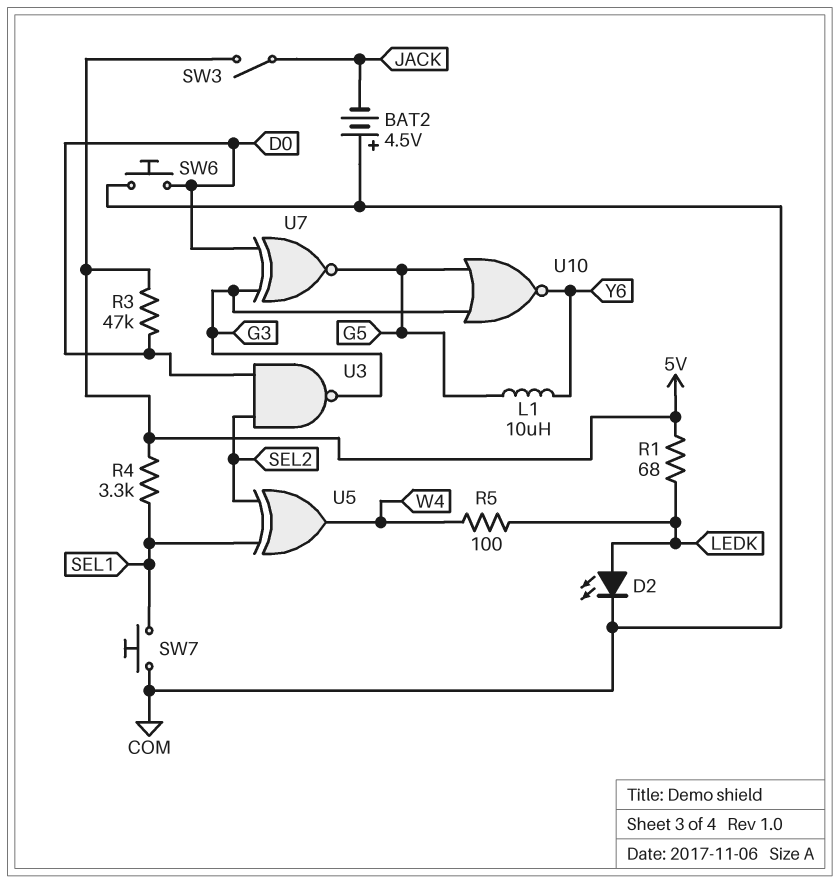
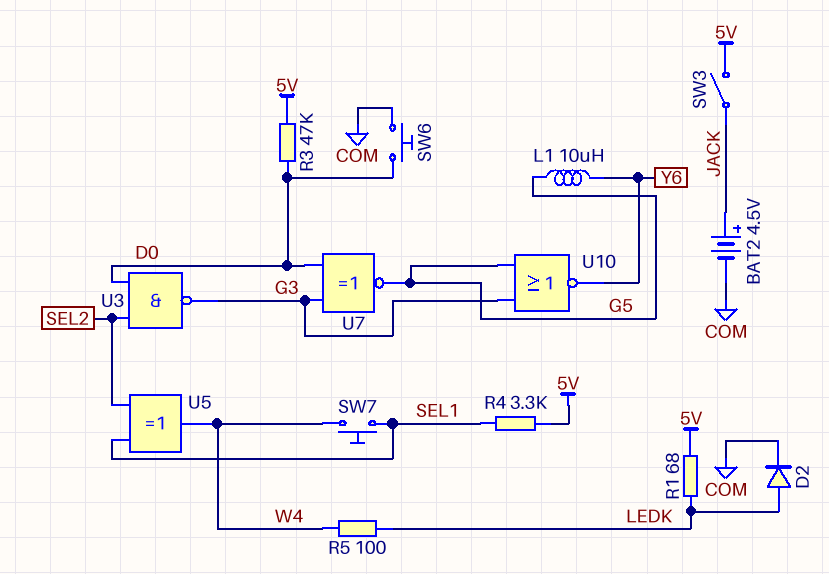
BAT2: 4.5V (plus COM, minus JACK) -> 4.5V (plus JACK, minus COM)
D2: LED (A LEDK, K COM) -> diode (A LEDK, K COM)
SW7: button (COM, SEL1) -> button (SEL1, W4)

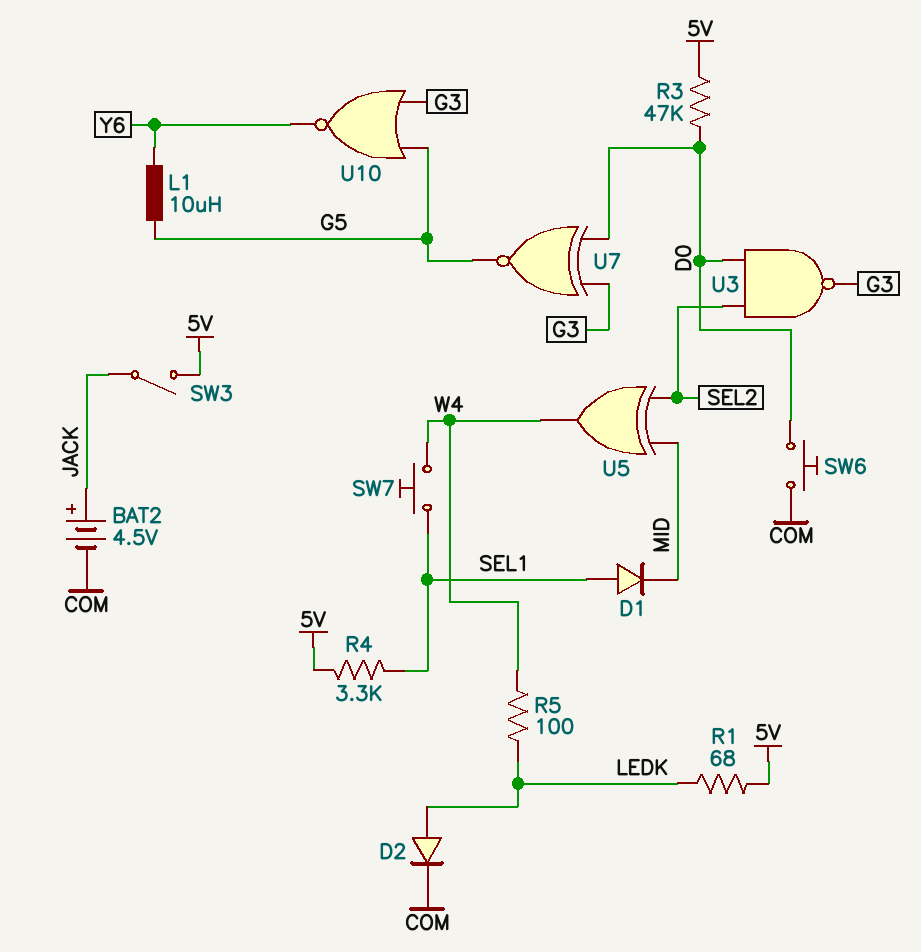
D1: none -> diode (A SEL1, K MID)
U5: XOR (in SEL1, in SEL2, out W4) -> XOR (in MID, in SEL2, out W4)

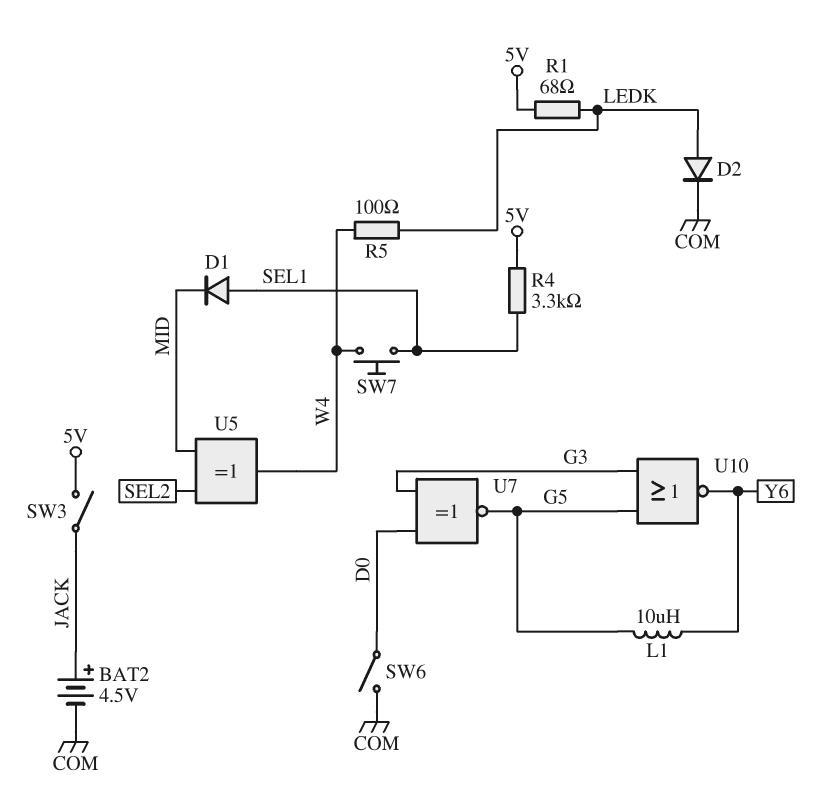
R3: 47k (5V, D0) -> none
SW6: button (COM, D0) -> switch (COM, D0)
U3: NAND (in D0, in SEL2, out G3) -> none

